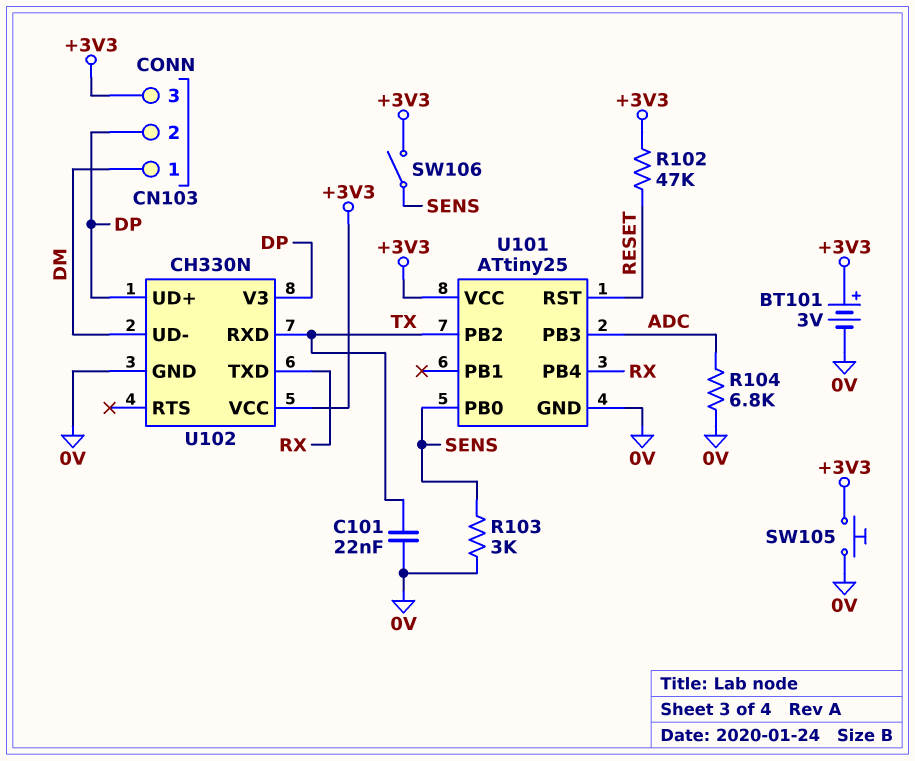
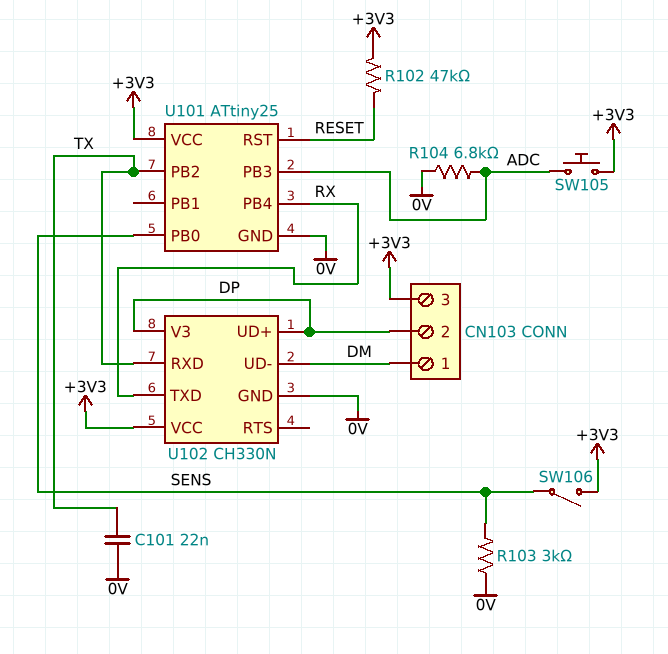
BT101: 3V (plus +3V3, minus 0V) -> none
SW105: button (+3V3, 0V) -> button (+3V3, ADC)

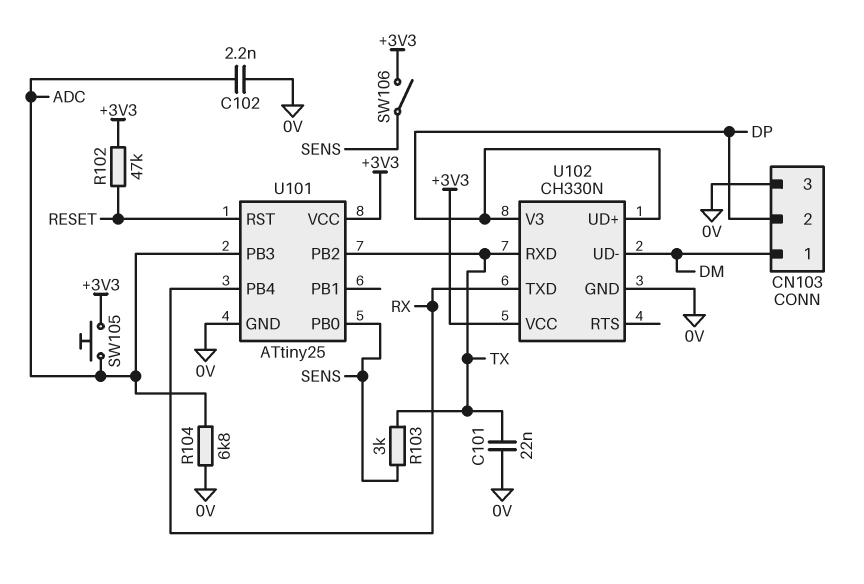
C102: none -> 2.2nF (0V, ADC)
CN103 pin 3: +3V3 -> 0V
R103: 3k (0V, SENS) -> 3k (SENS, TX)

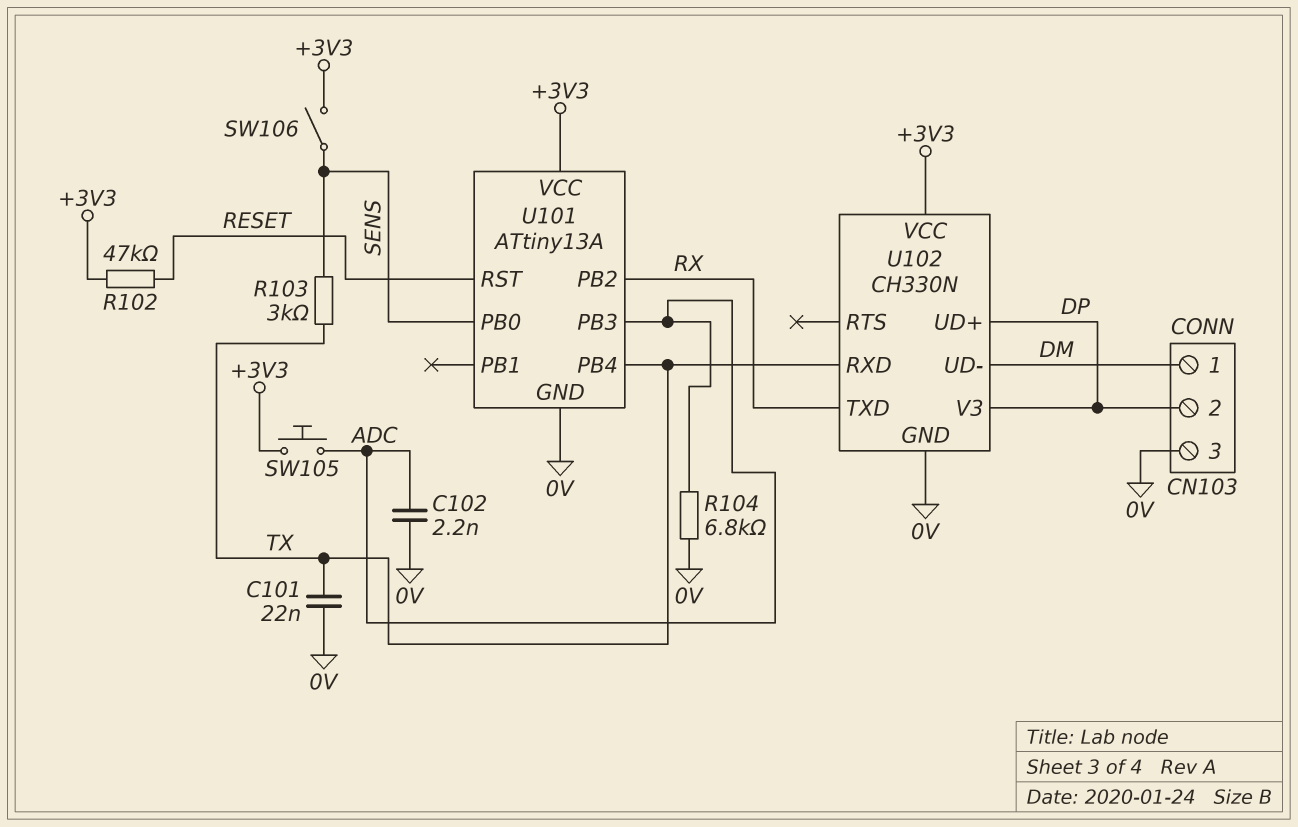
U101: ATtiny25 -> ATtiny13A
U101 pin PB2: TX -> RX
U101 pin PB4: RX -> TX

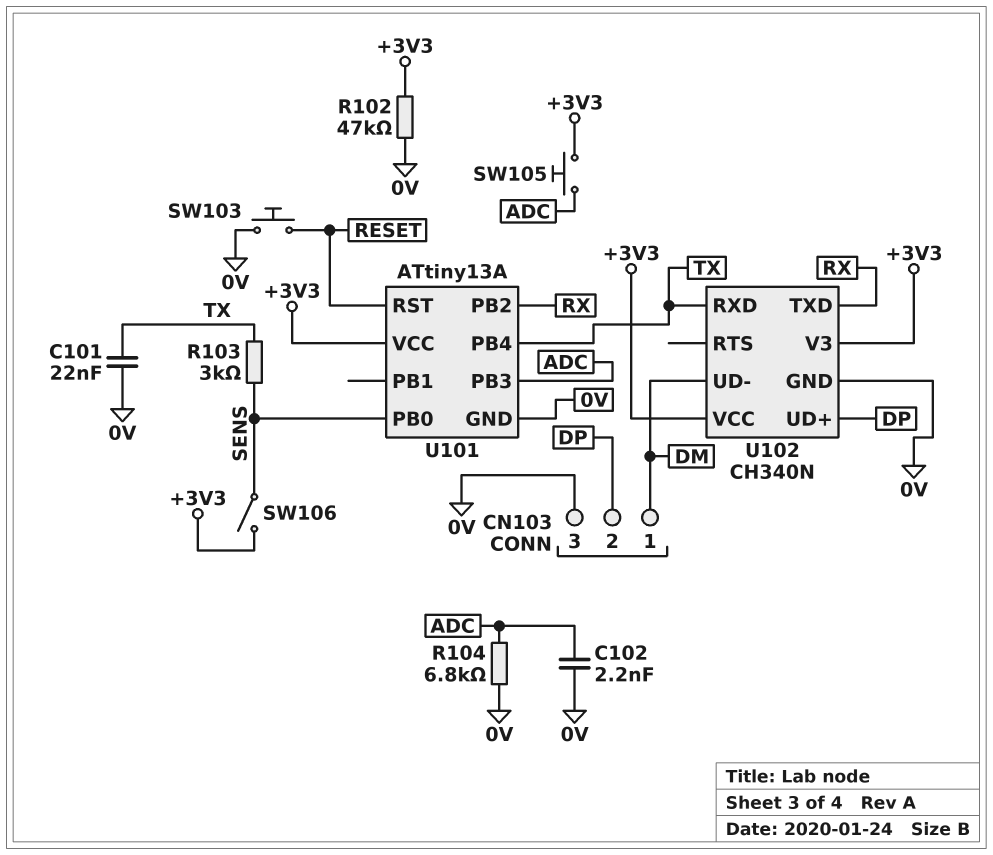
R102: 47k (+3V3, RESET) -> 47k (+3V3, 0V)
SW103: none -> button (0V, RESET)
U102: CH330N -> CH340N
U102 pin V3: DP -> +3V3

